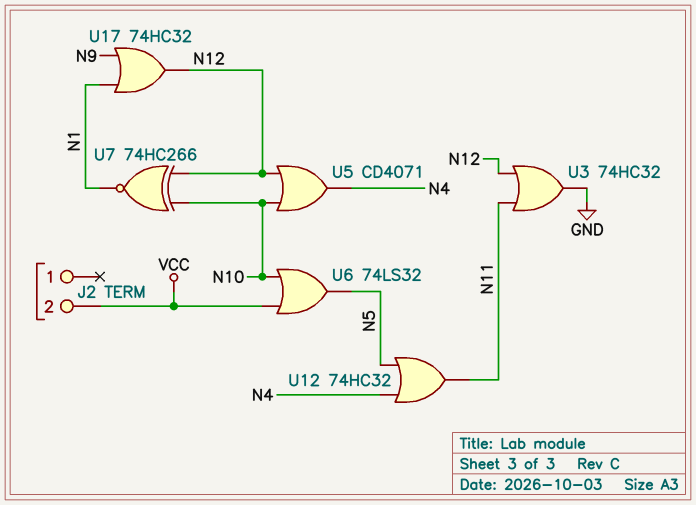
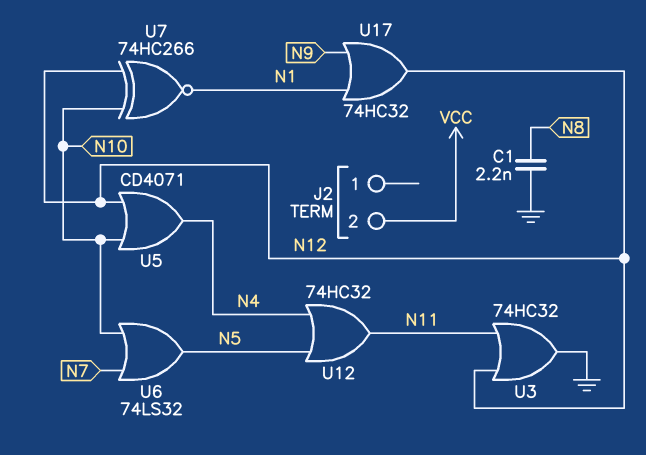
C1: none -> 2.2nF (GND, N8)
U6: OR 74LS32 (in N10, in VCC, out N5) -> OR 74LS32 (in N7, in N10, out N5)

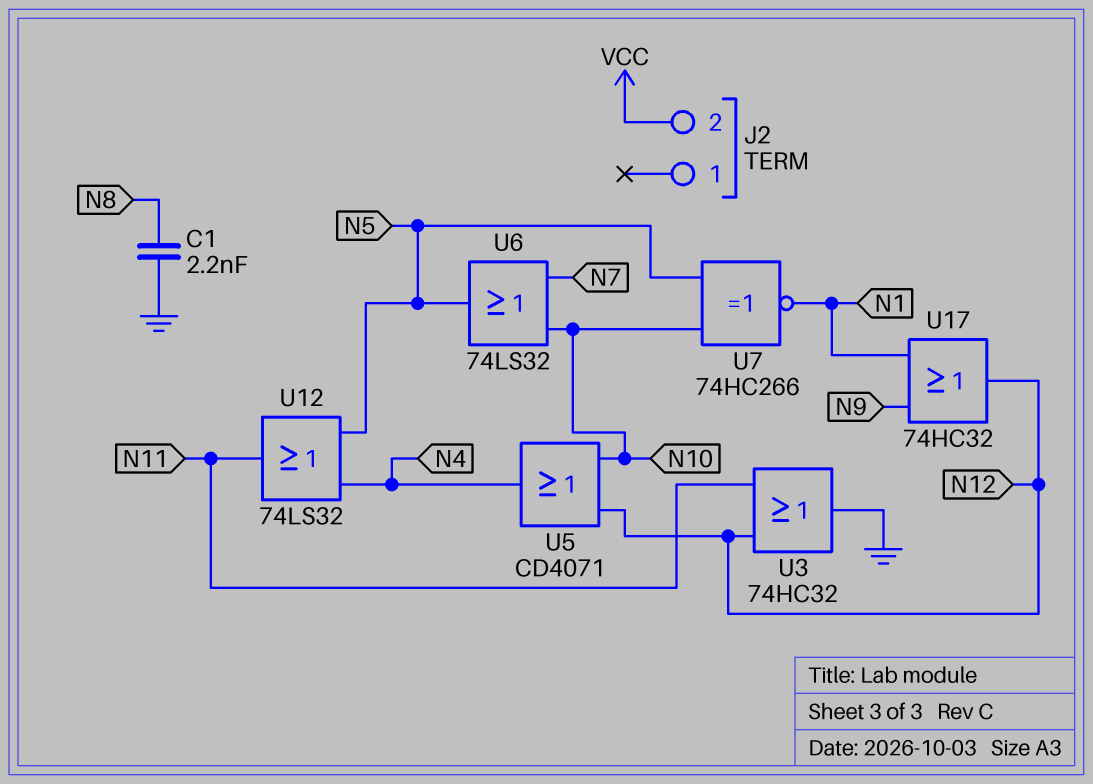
U7: XNOR 74HC266 (in N10, in N12, out N1) -> XNOR 74HC266 (in N5, in N10, out N1)
U12: OR 74HC32 (in N4, in N5, out N11) -> OR 74LS32 (in N4, in N5, out N11)

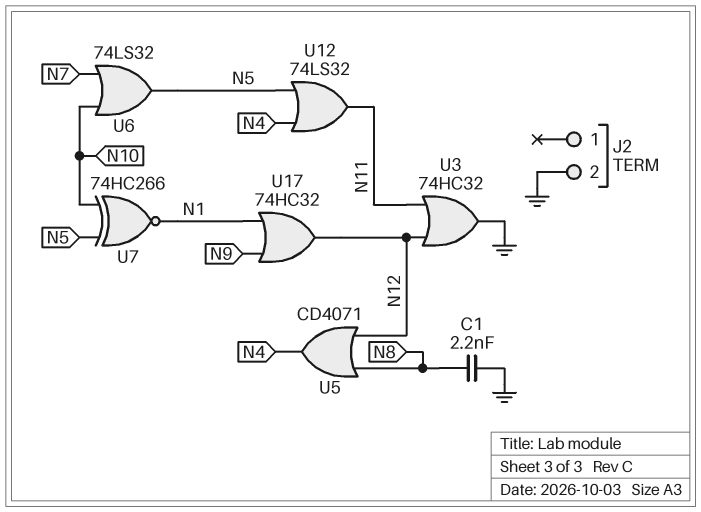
J2 pin 2: VCC -> GND
U5: OR CD4071 (in N10, in N12, out N4) -> OR CD4071 (in N8, in N12, out N4)

